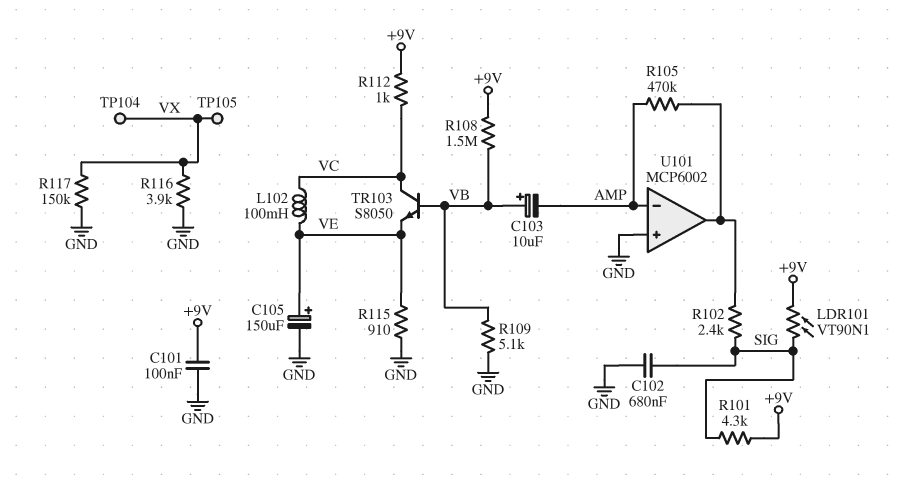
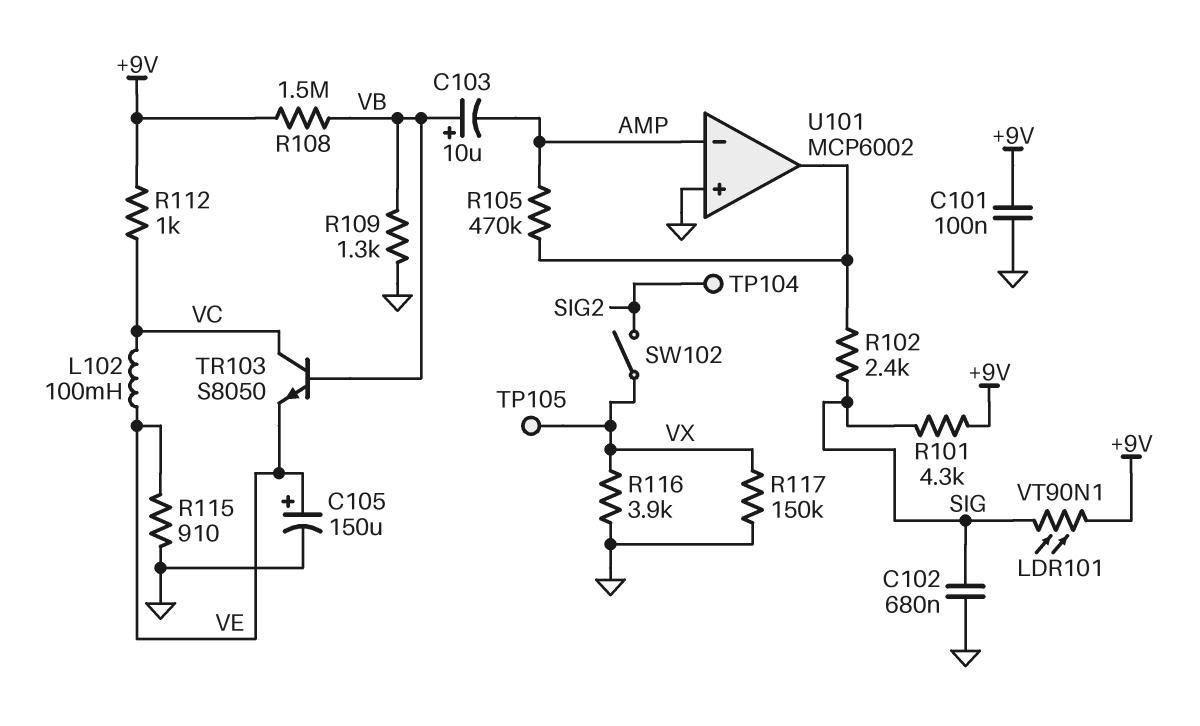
R109: 5.1k (GND, VB) -> 1.3k (GND, VB)
SW102: none -> switch (SIG2, VX)
TP104: test point (VX) -> test point (SIG2)

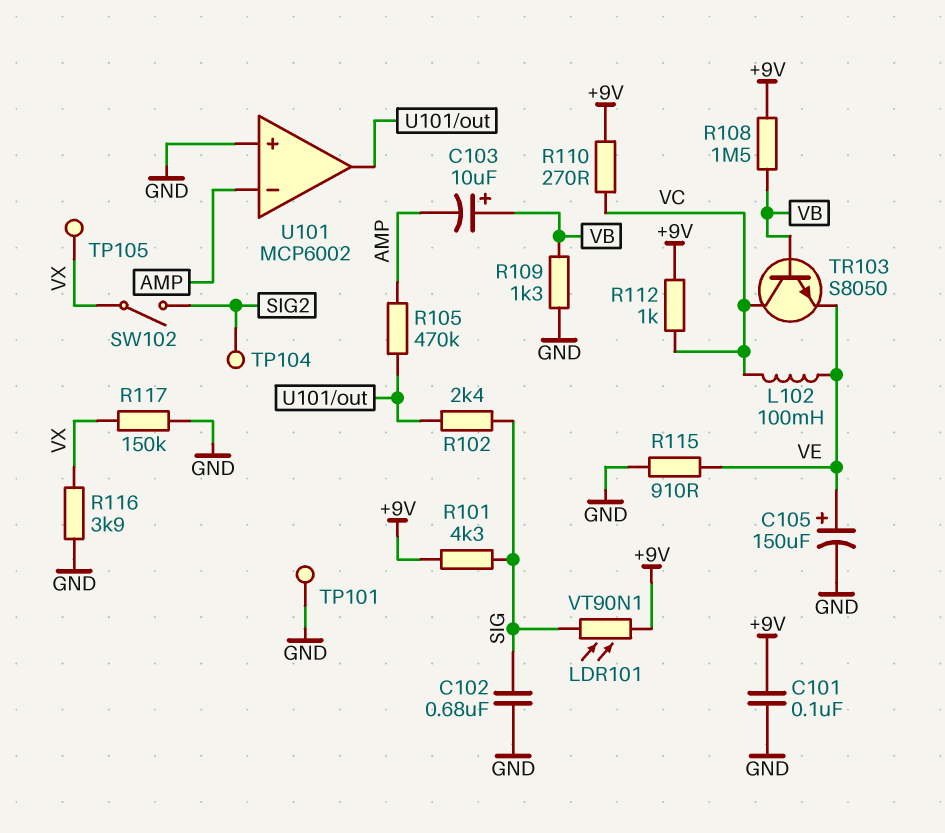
R110: none -> 270 (+9V, VC)
TP101: none -> test point (GND)

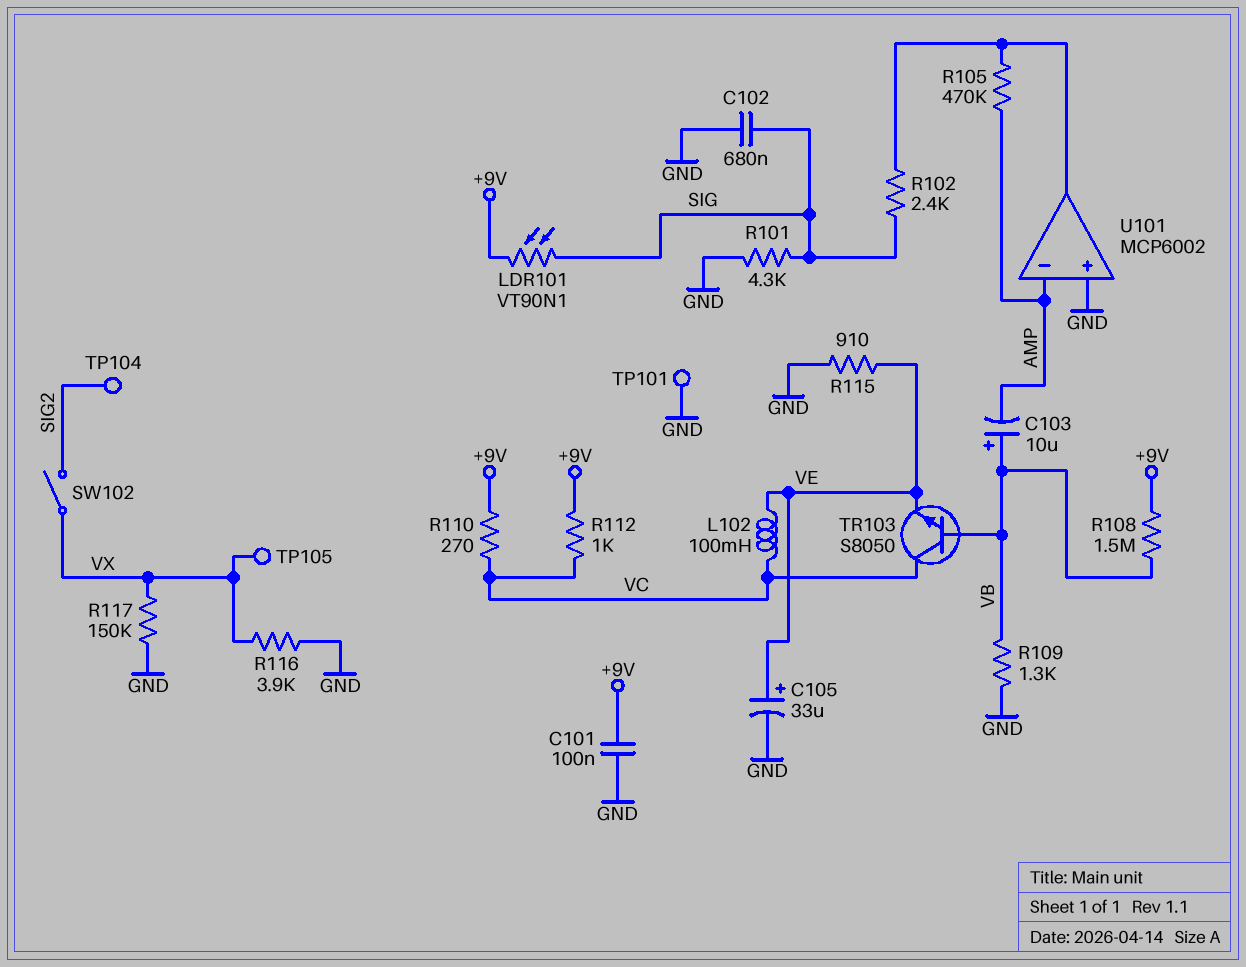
C105: 150uF (plus VE, minus GND) -> 33uF (plus VE, minus GND)
R101: 4.3k (+9V, SIG) -> 4.3k (GND, SIG)

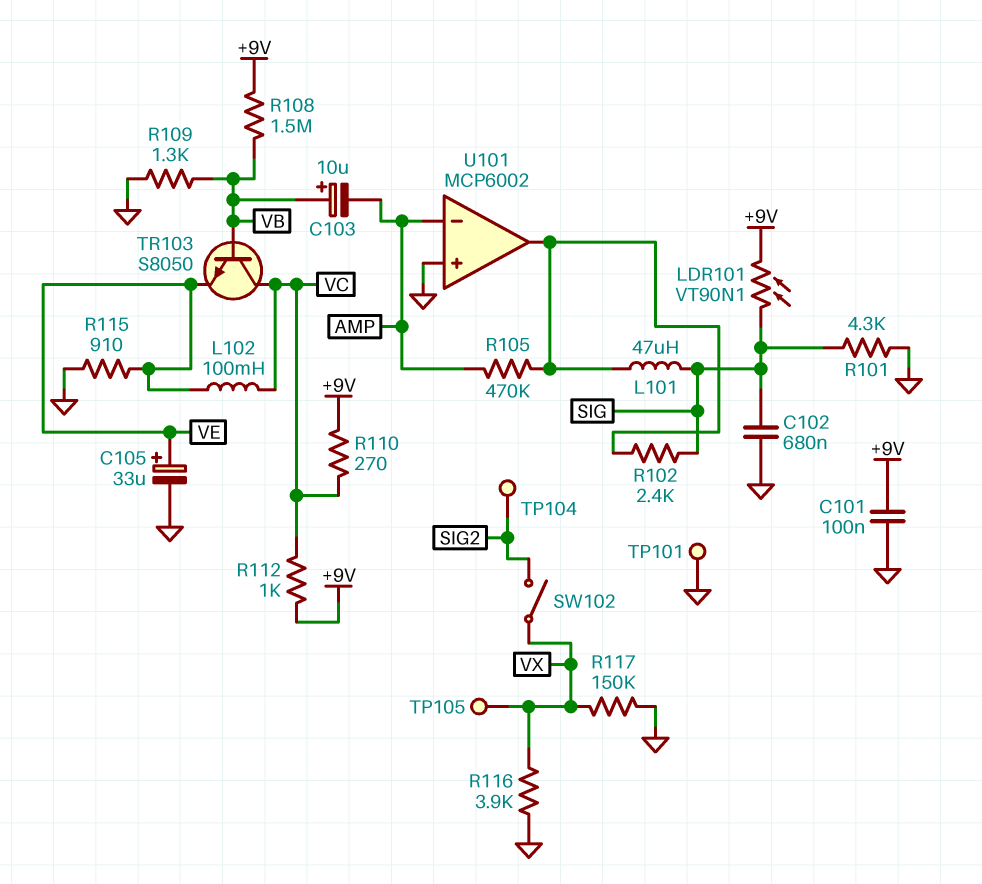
L101: none -> 47uH (SIG, U101/out)

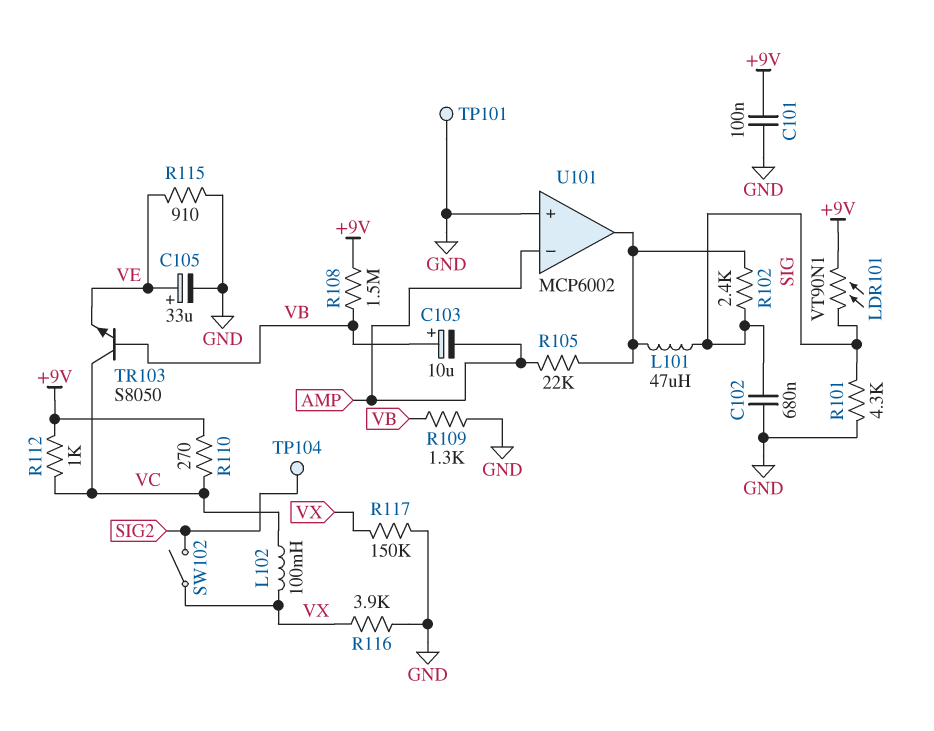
L102: 100mH (VC, VE) -> 100mH (VC, VX)
R105: 470k (AMP, U101/out) -> 22k (AMP, U101/out)
TP105: test point (VX) -> none

